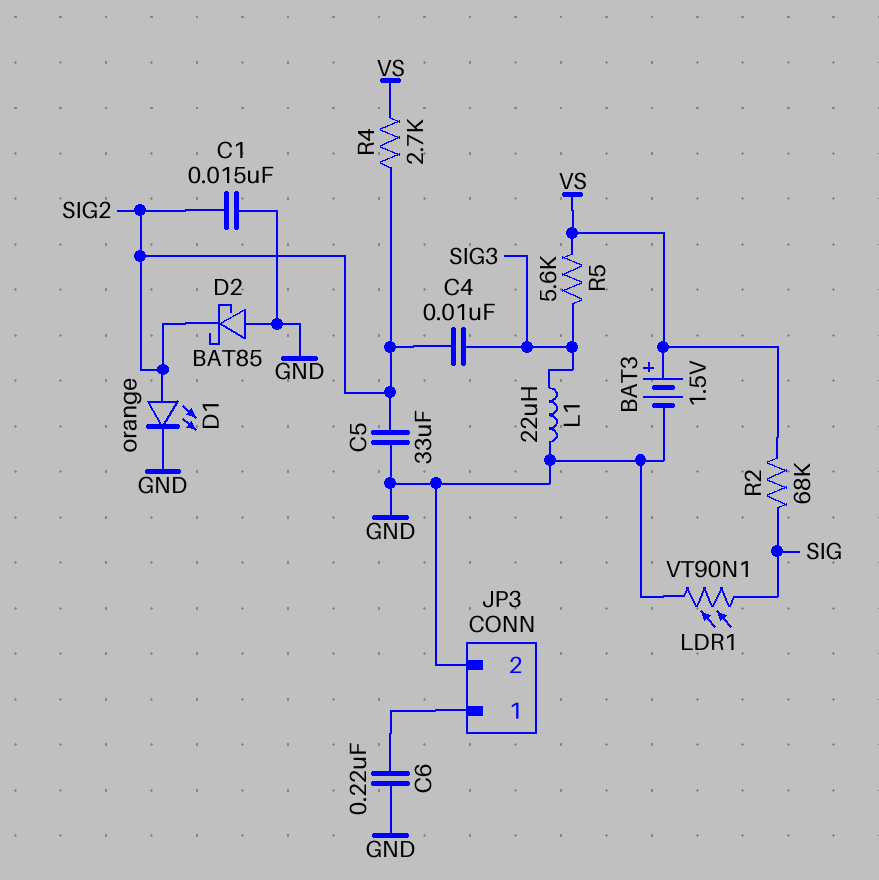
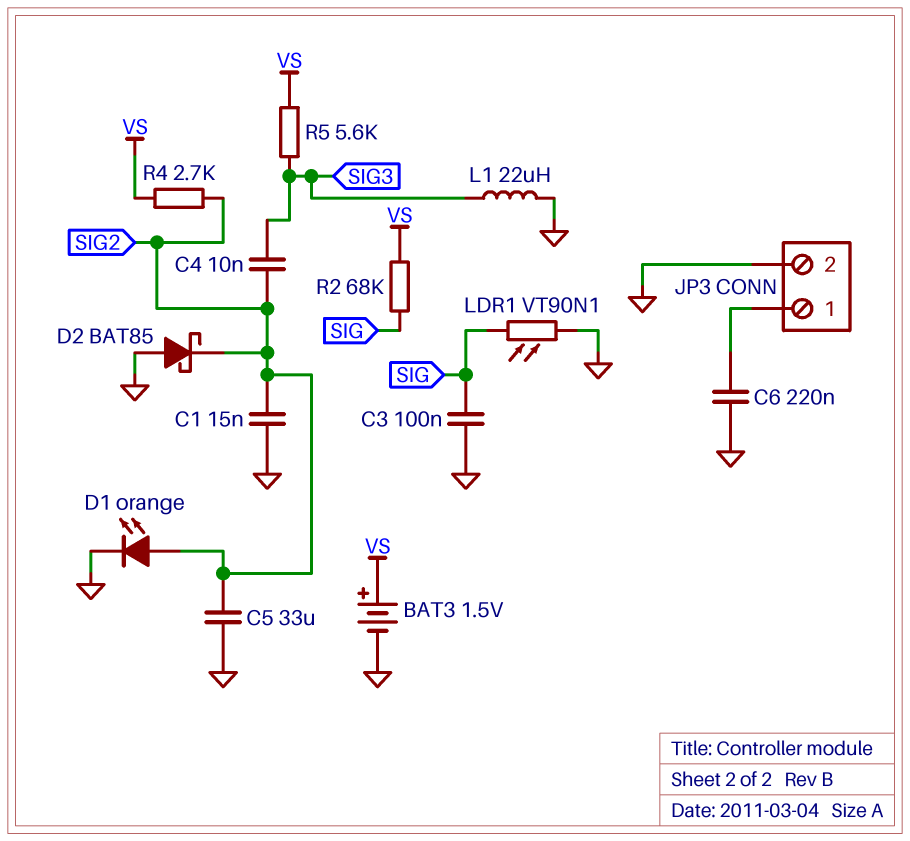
C3: none -> 100nF (GND, SIG)

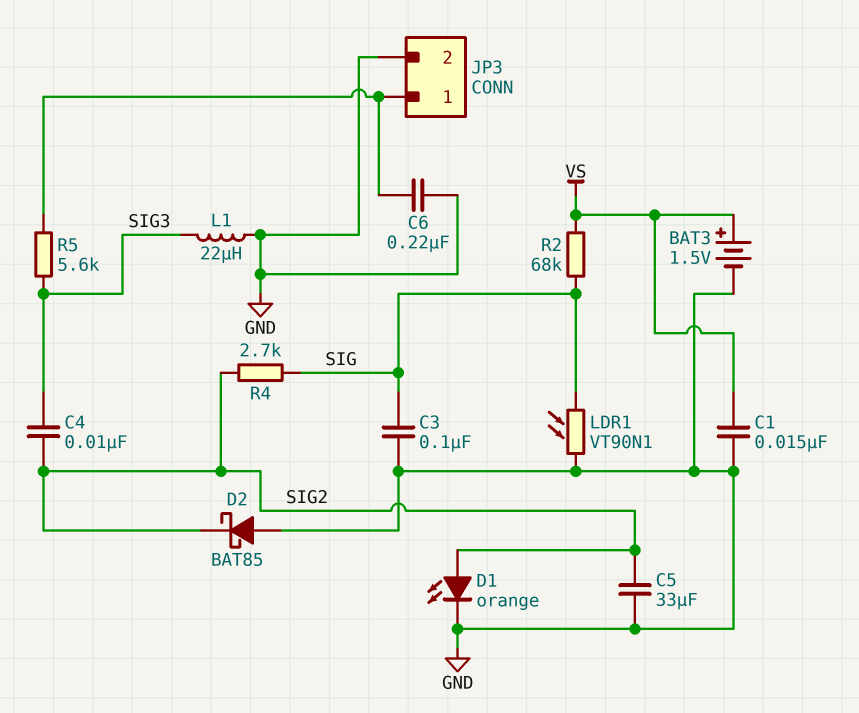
C1: 15nF (GND, SIG2) -> 15nF (GND, VS)
R4: 2.7k (SIG2, VS) -> 2.7k (SIG, SIG2)
R5: 5.6k (SIG3, VS) -> 5.6k (JP3/1, SIG3)

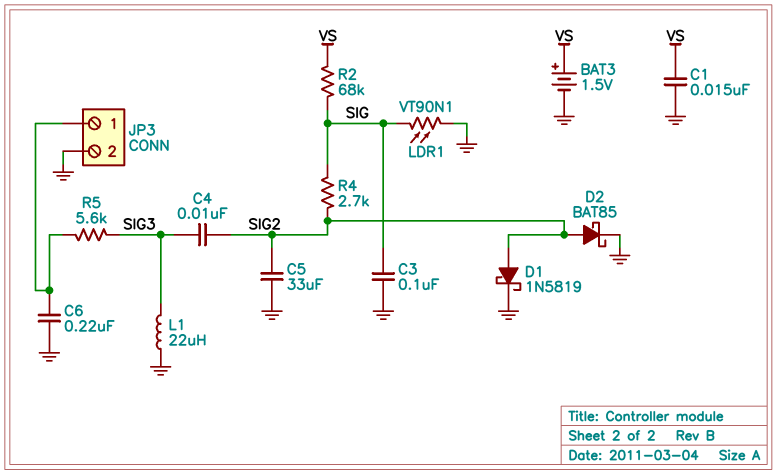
D1: LED orange (A SIG2, K GND) -> schottky 1N5819 (A SIG2, K GND)
D2: schottky BAT85 (A GND, K SIG2) -> schottky BAT85 (A SIG2, K GND)

